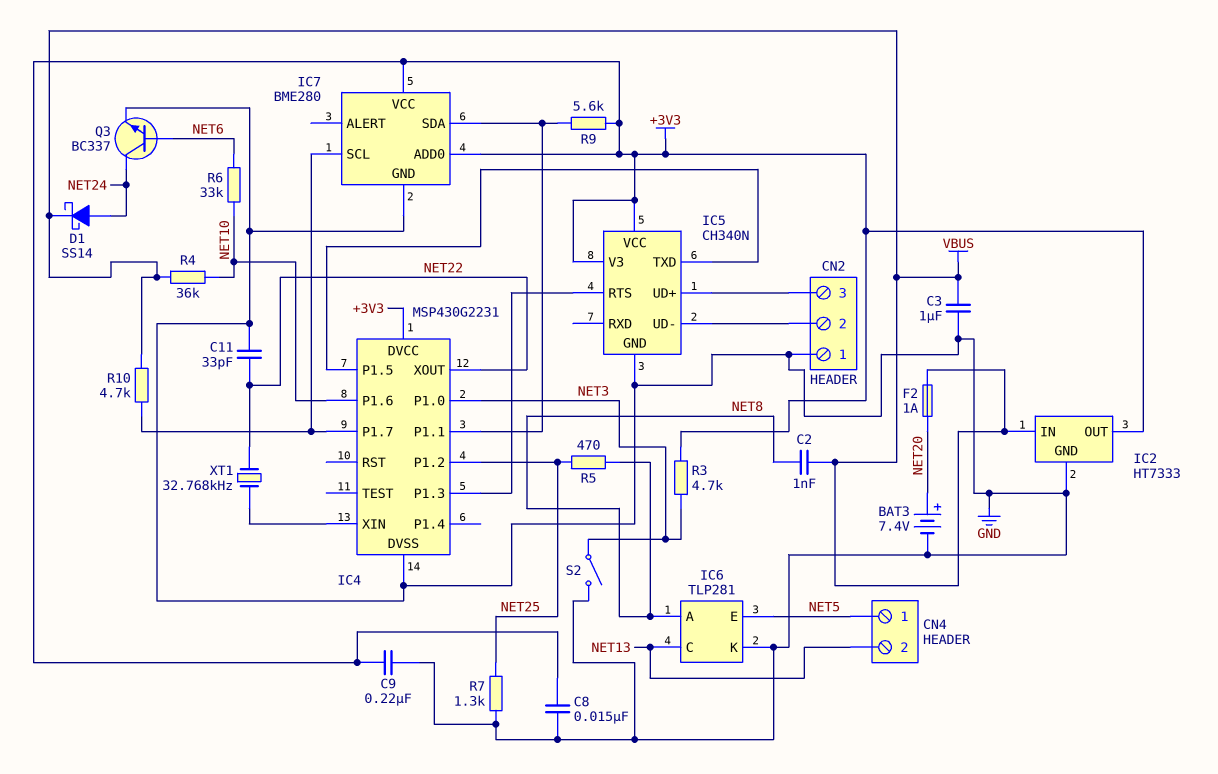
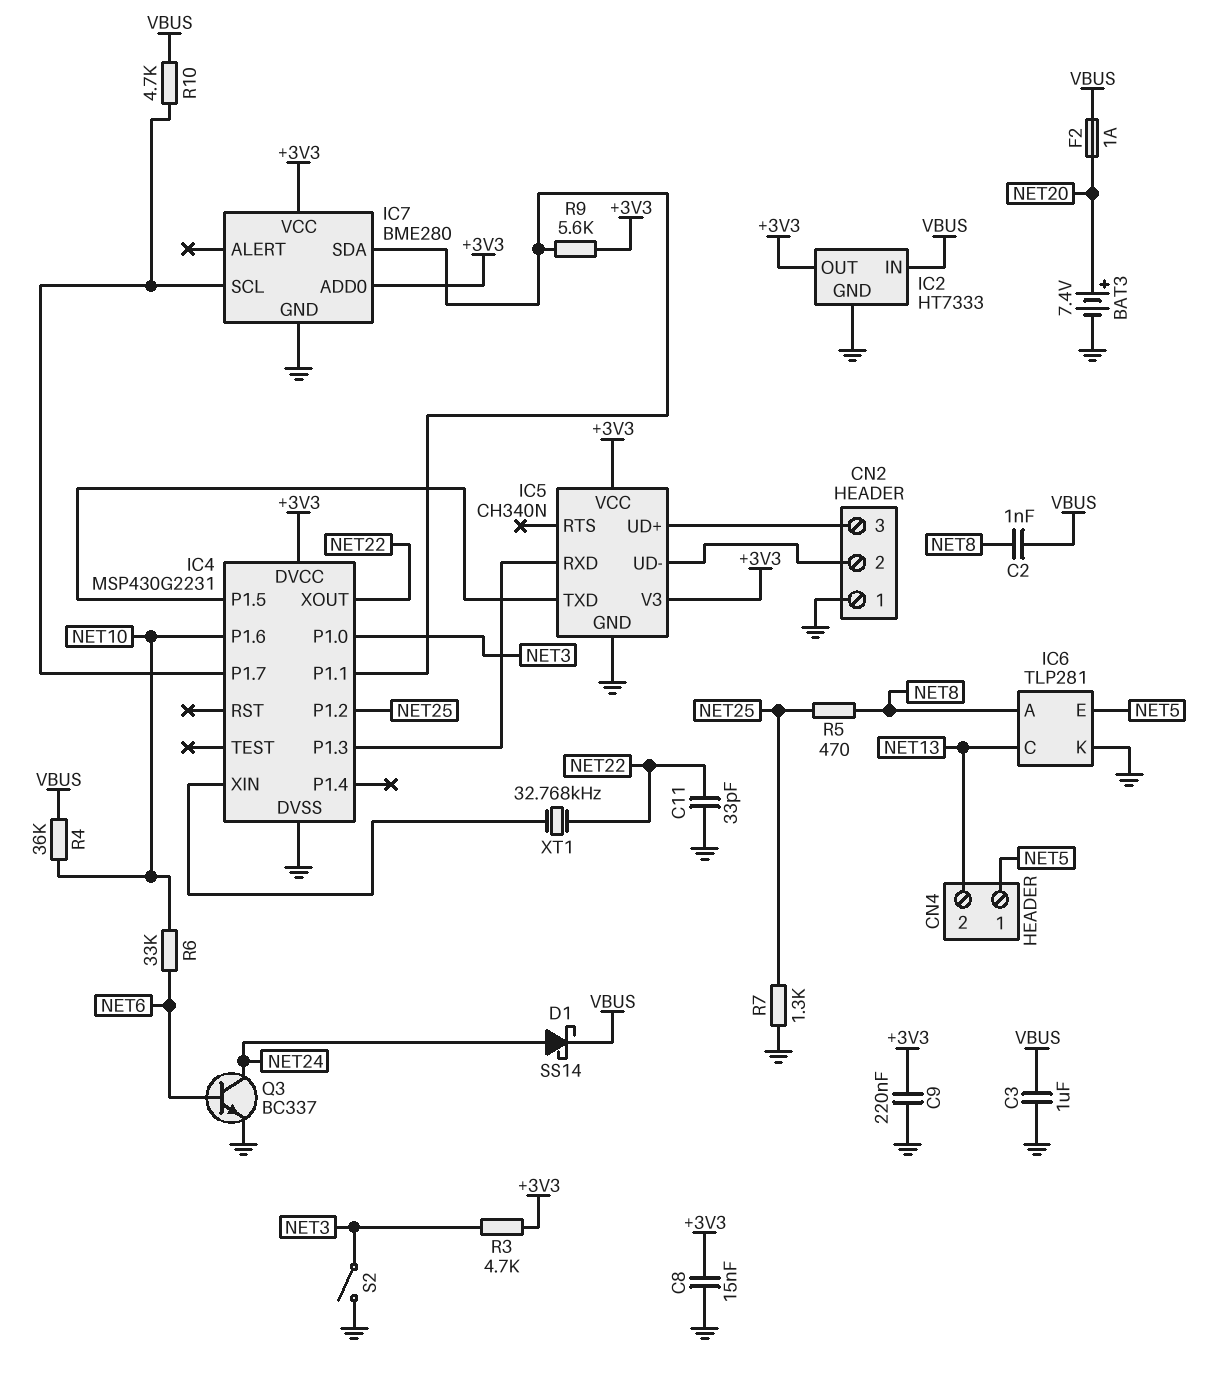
IC5 pin RTS: IC4/P1.3 -> none
IC5 pin RXD: none -> IC4/P1.3

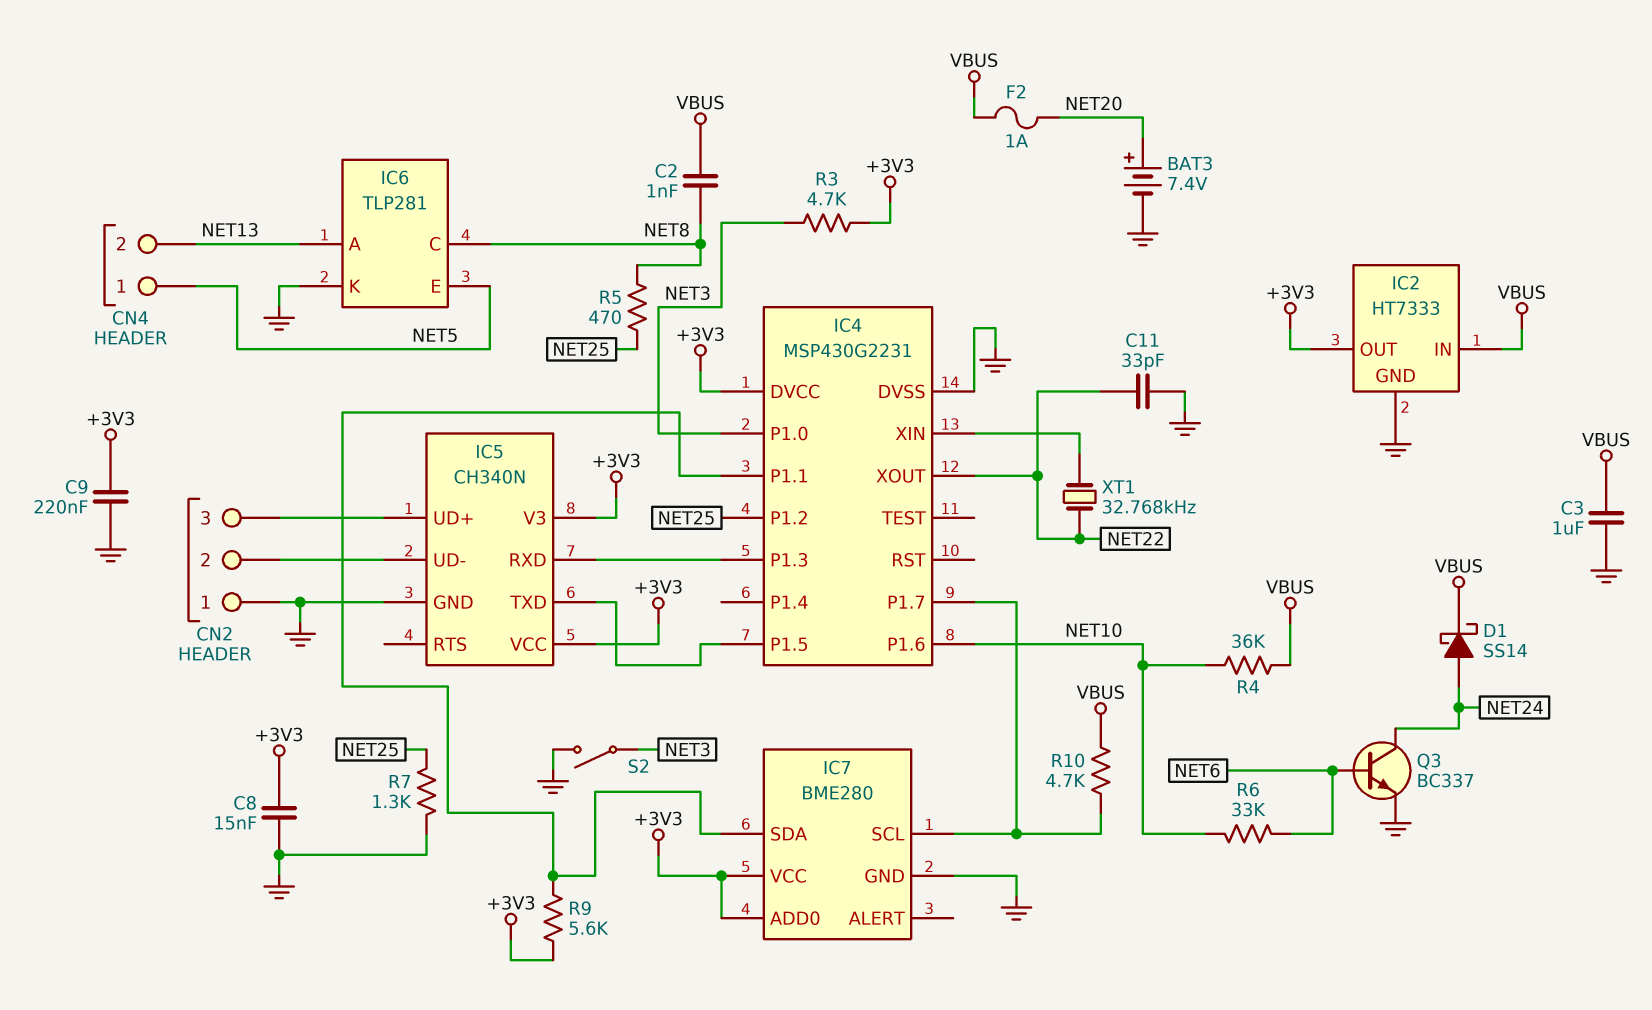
IC6 pin A: NET8 -> NET13
IC6 pin C: NET13 -> NET8

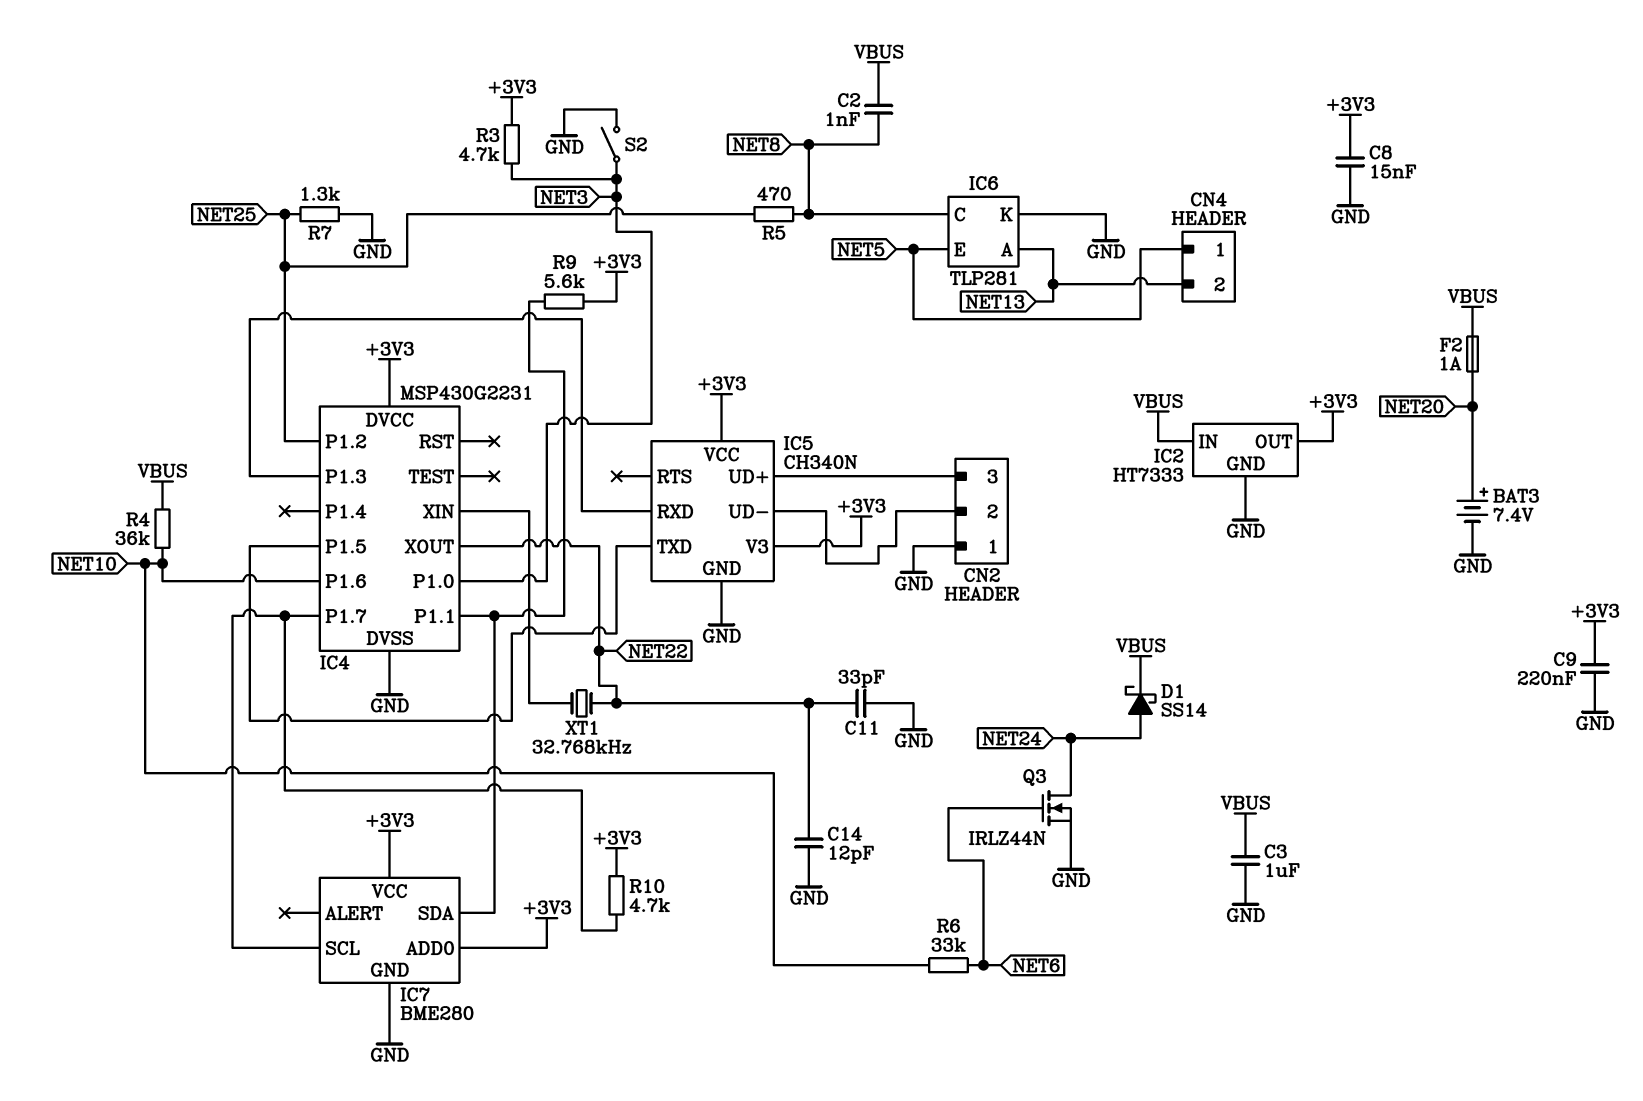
C14: none -> 12pF (GND, NET22)
Q3: NPN BC337 (B NET6, C NET24, E GND) -> NMOS IRLZ44N (G NET6, D NET24, S GND)
R10: 4.7k (IC4/P1.7, VBUS) -> 4.7k (+3V3, IC4/P1.7)

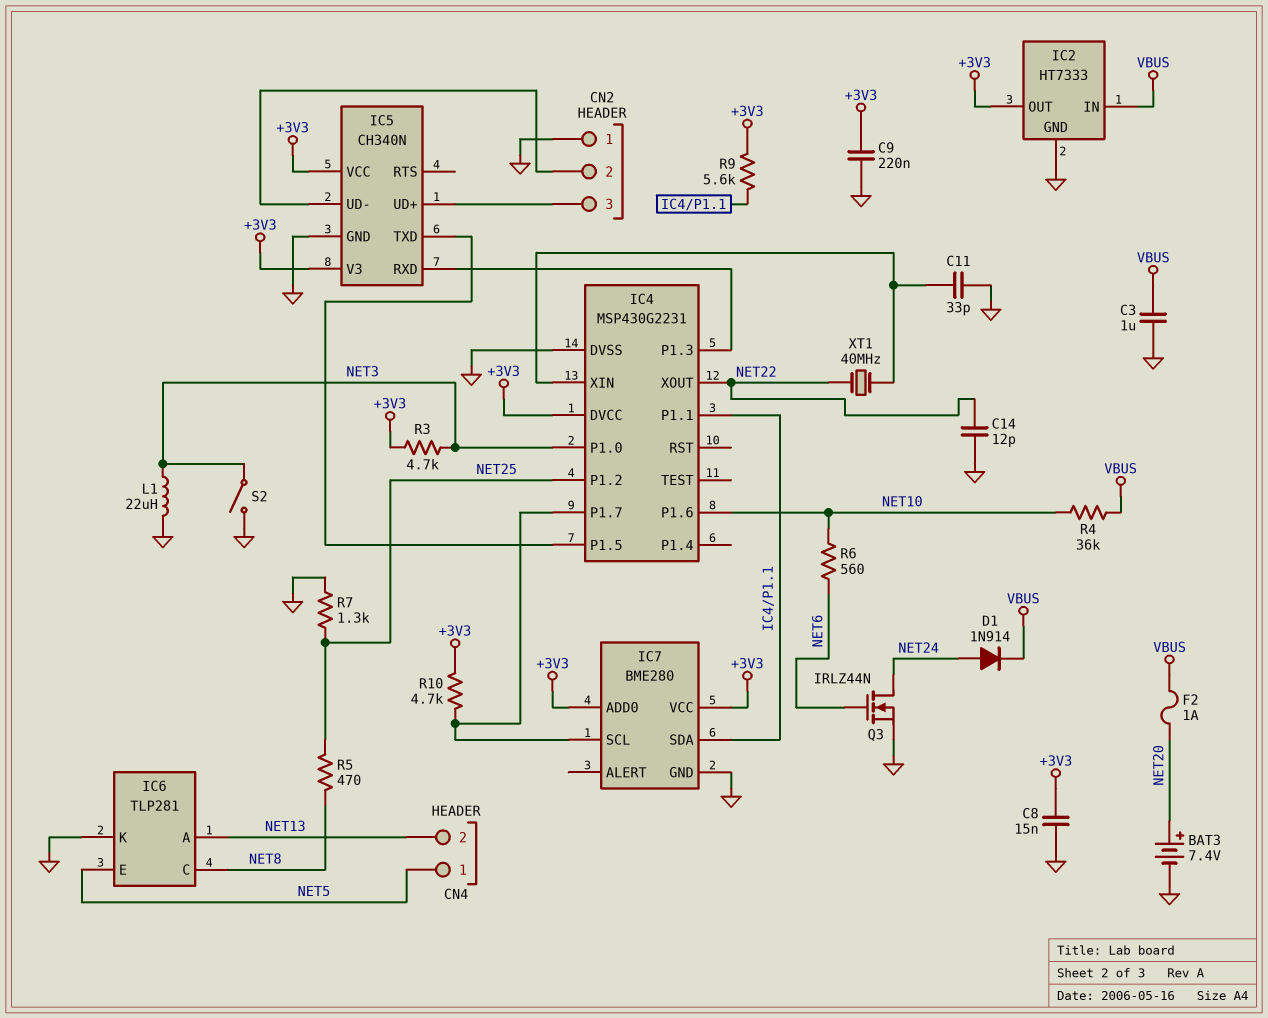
C2: 1nF (NET8, VBUS) -> none
C11: 33pF (GND, NET22) -> 33pF (GND, IC4/XIN)
D1: schottky SS14 (A NET24, K VBUS) -> diode 1N914 (A NET24, K VBUS)
L1: none -> 22uH (GND, NET3)
R6: 33k (NET6, NET10) -> 560 (NET6, NET10)
XT1: 32.768kHz (IC4/XIN, NET22) -> 40MHz (IC4/XIN, NET22)

